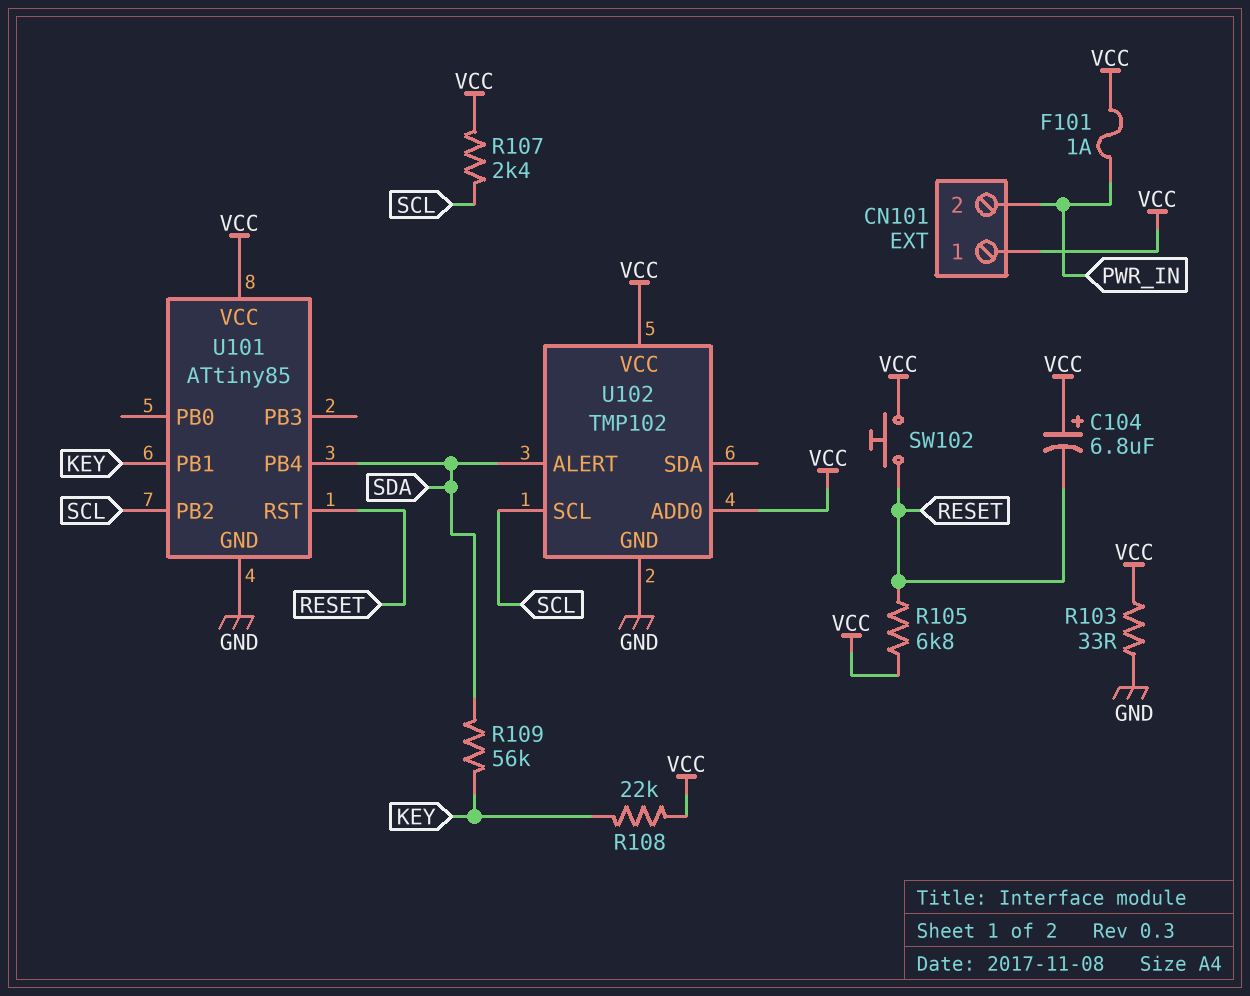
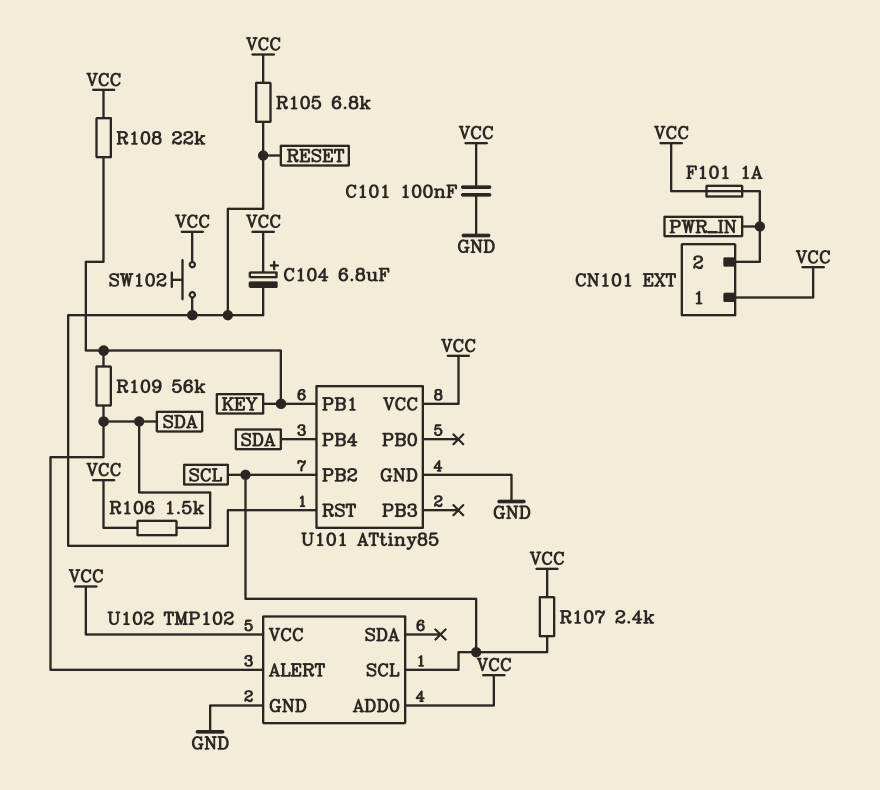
C101: none -> 100nF (GND, VCC)
R103: 33 (GND, VCC) -> none
R106: none -> 1.5k (SDA, VCC)

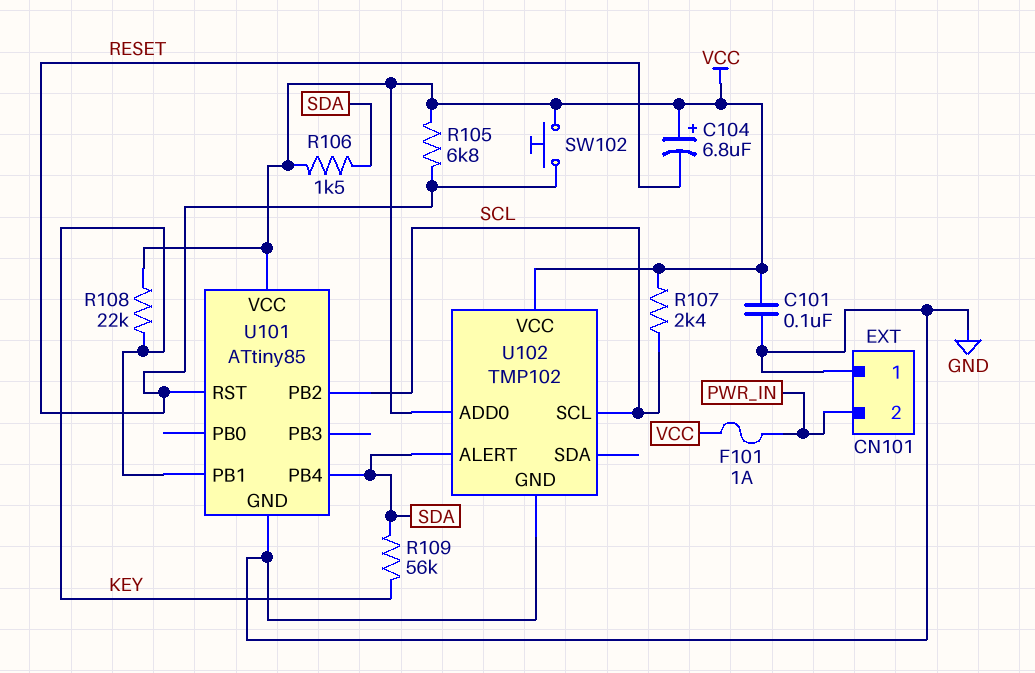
CN101 pin 1: VCC -> GND

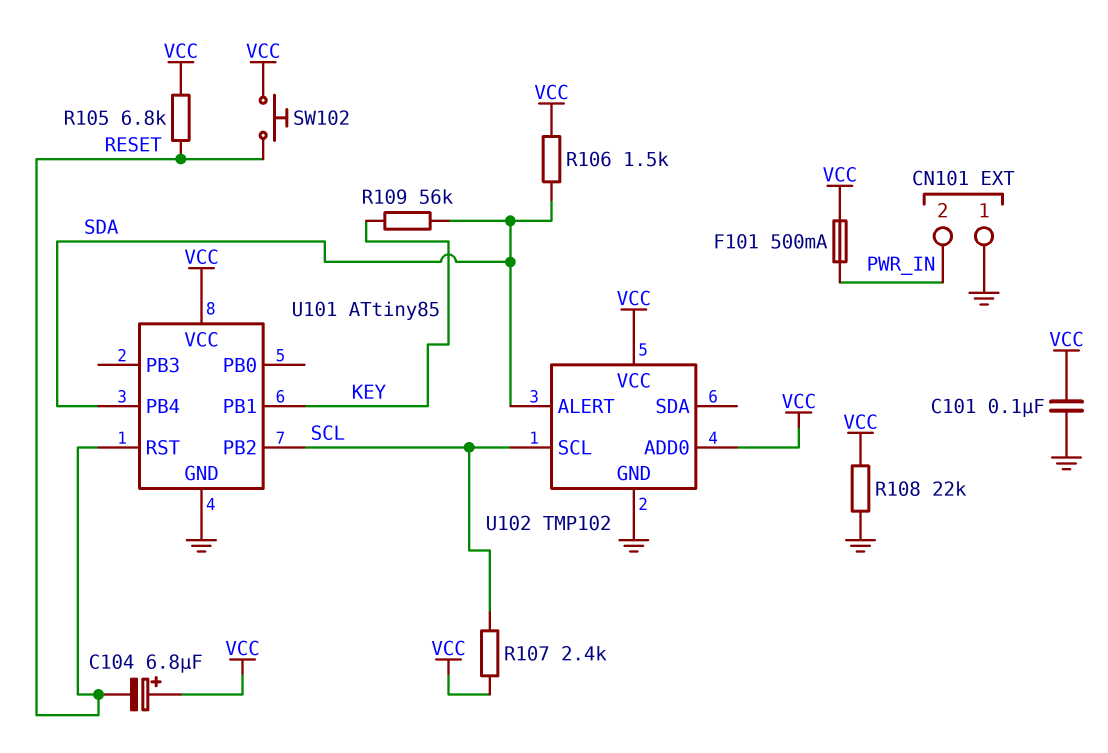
F101: 1A (PWR_IN, VCC) -> 500mA (PWR_IN, VCC)
R108: 22k (KEY, VCC) -> 22k (GND, VCC)

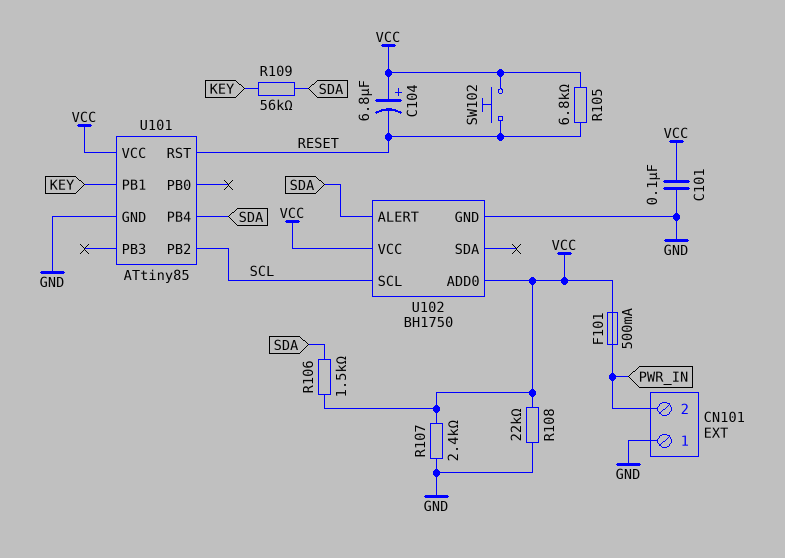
R107: 2.4k (SCL, VCC) -> 2.4k (GND, VCC)
U102: TMP102 -> BH1750

